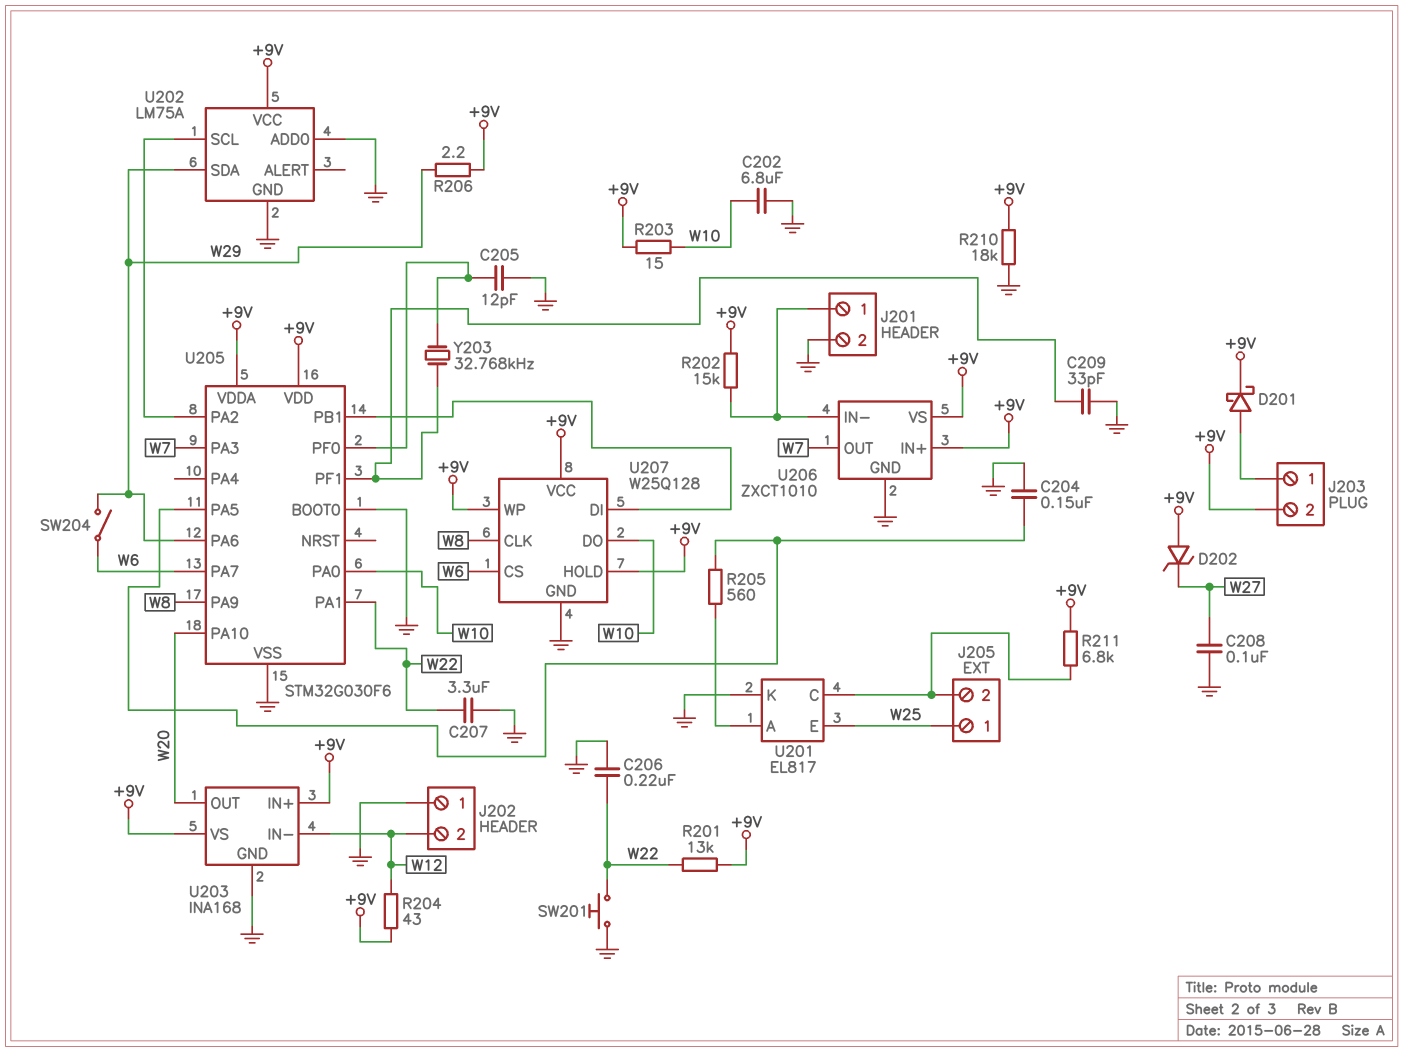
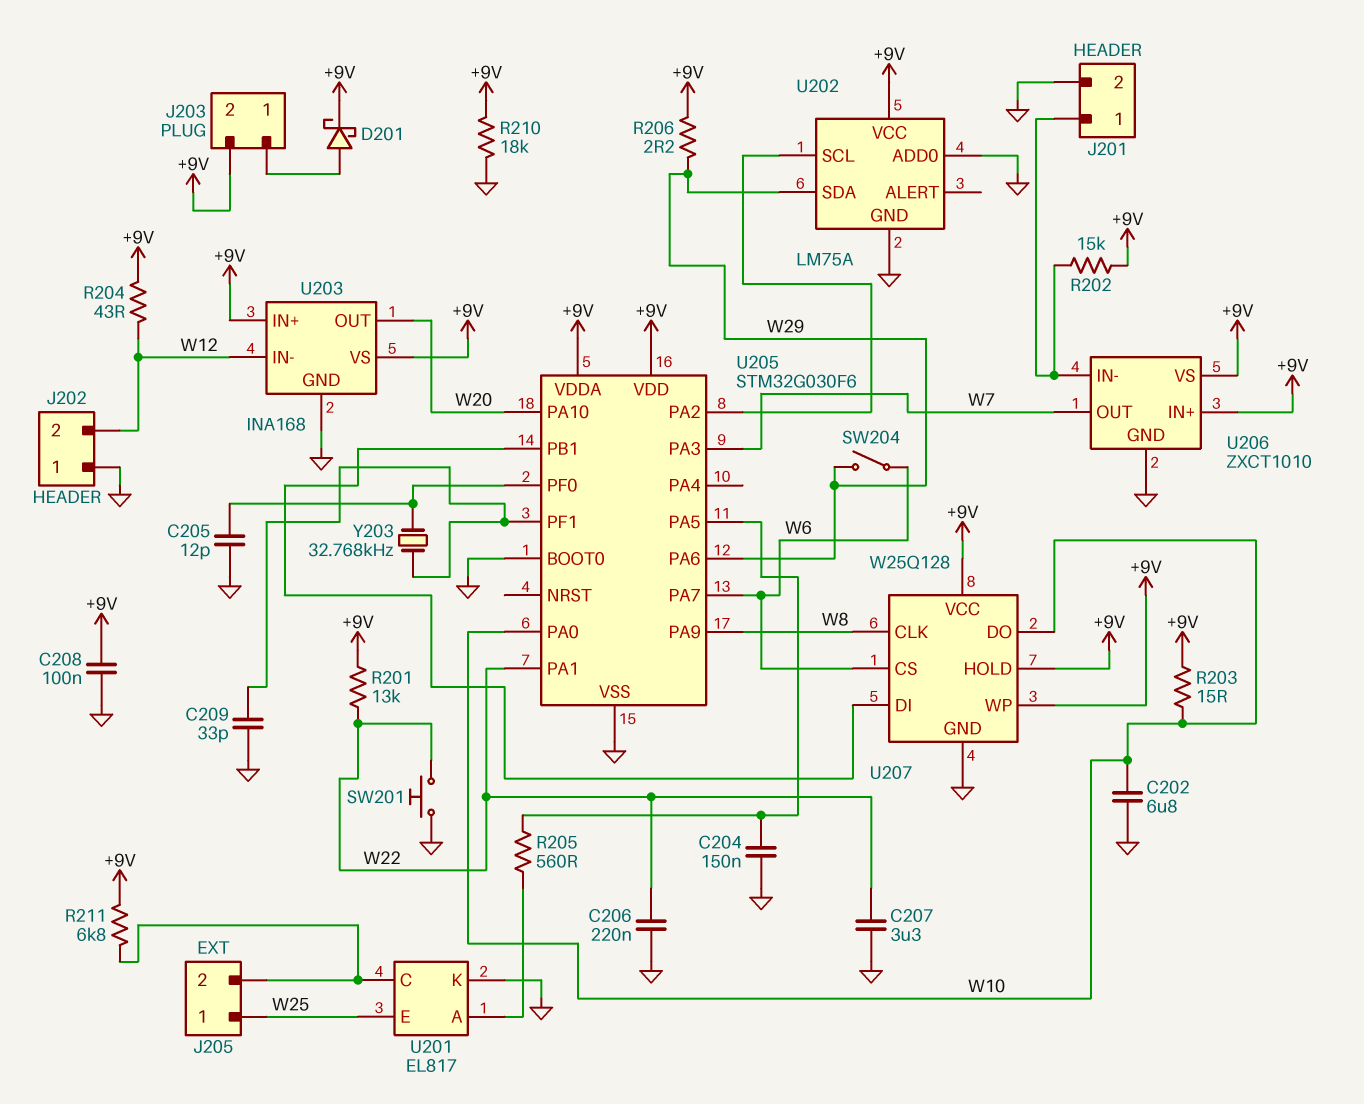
C208: 100nF (GND, W27) -> 100nF (+9V, GND)
D202: zener (A +9V, K W27) -> none

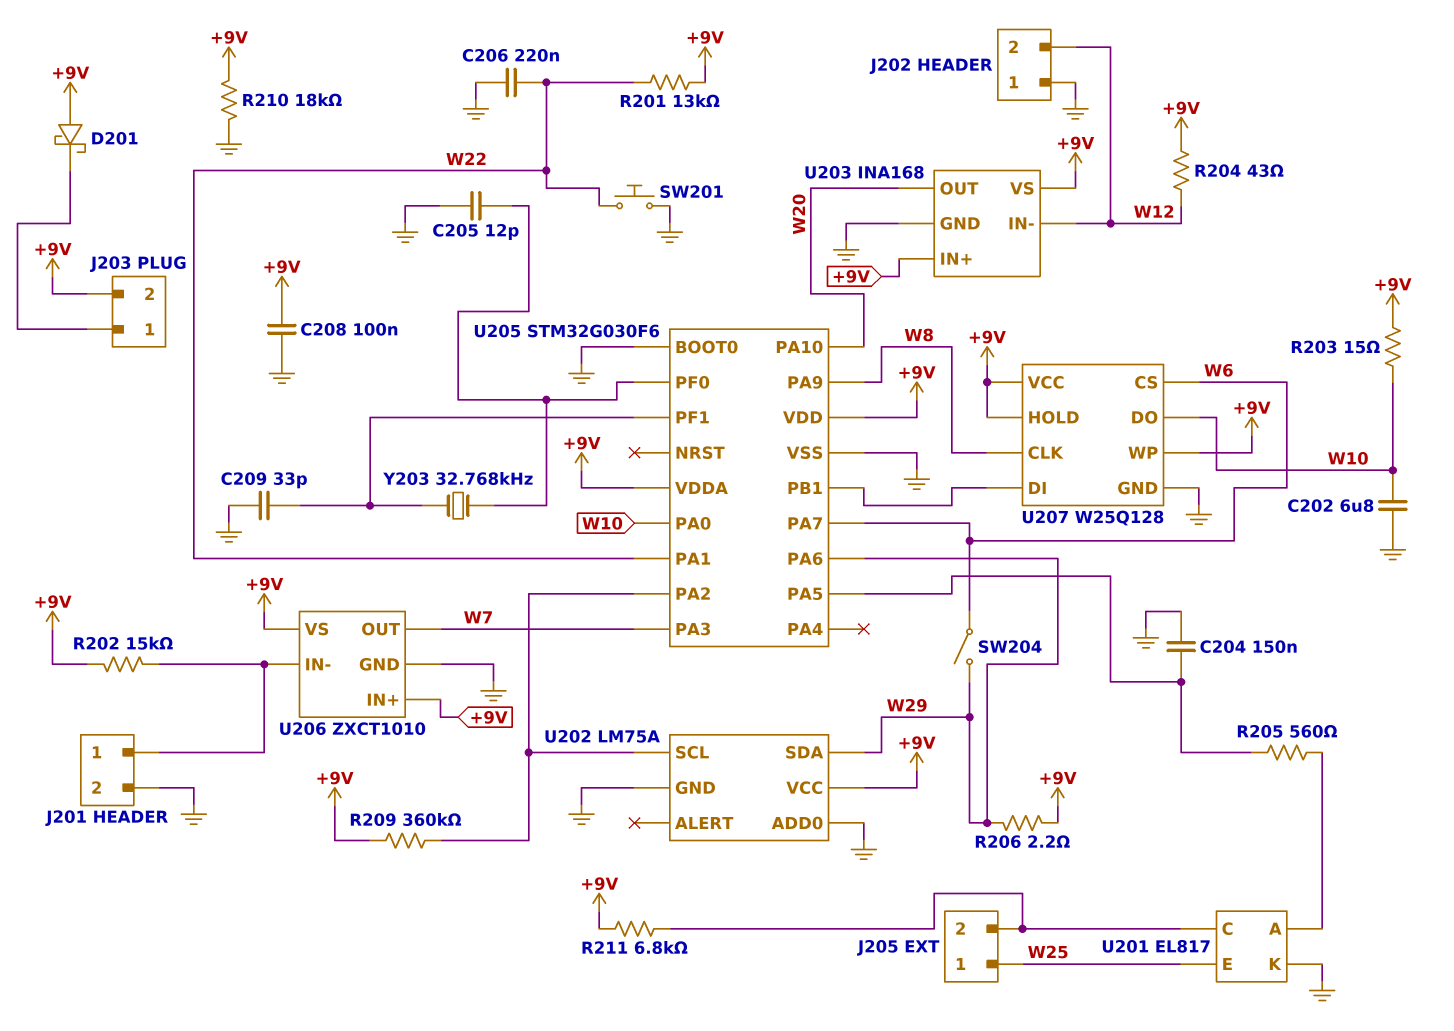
C207: 3.3uF (GND, W22) -> none
D201: schottky (A J203/1, K +9V) -> schottky (A +9V, K J203/1)
R209: none -> 360k (+9V, U202/SCL)

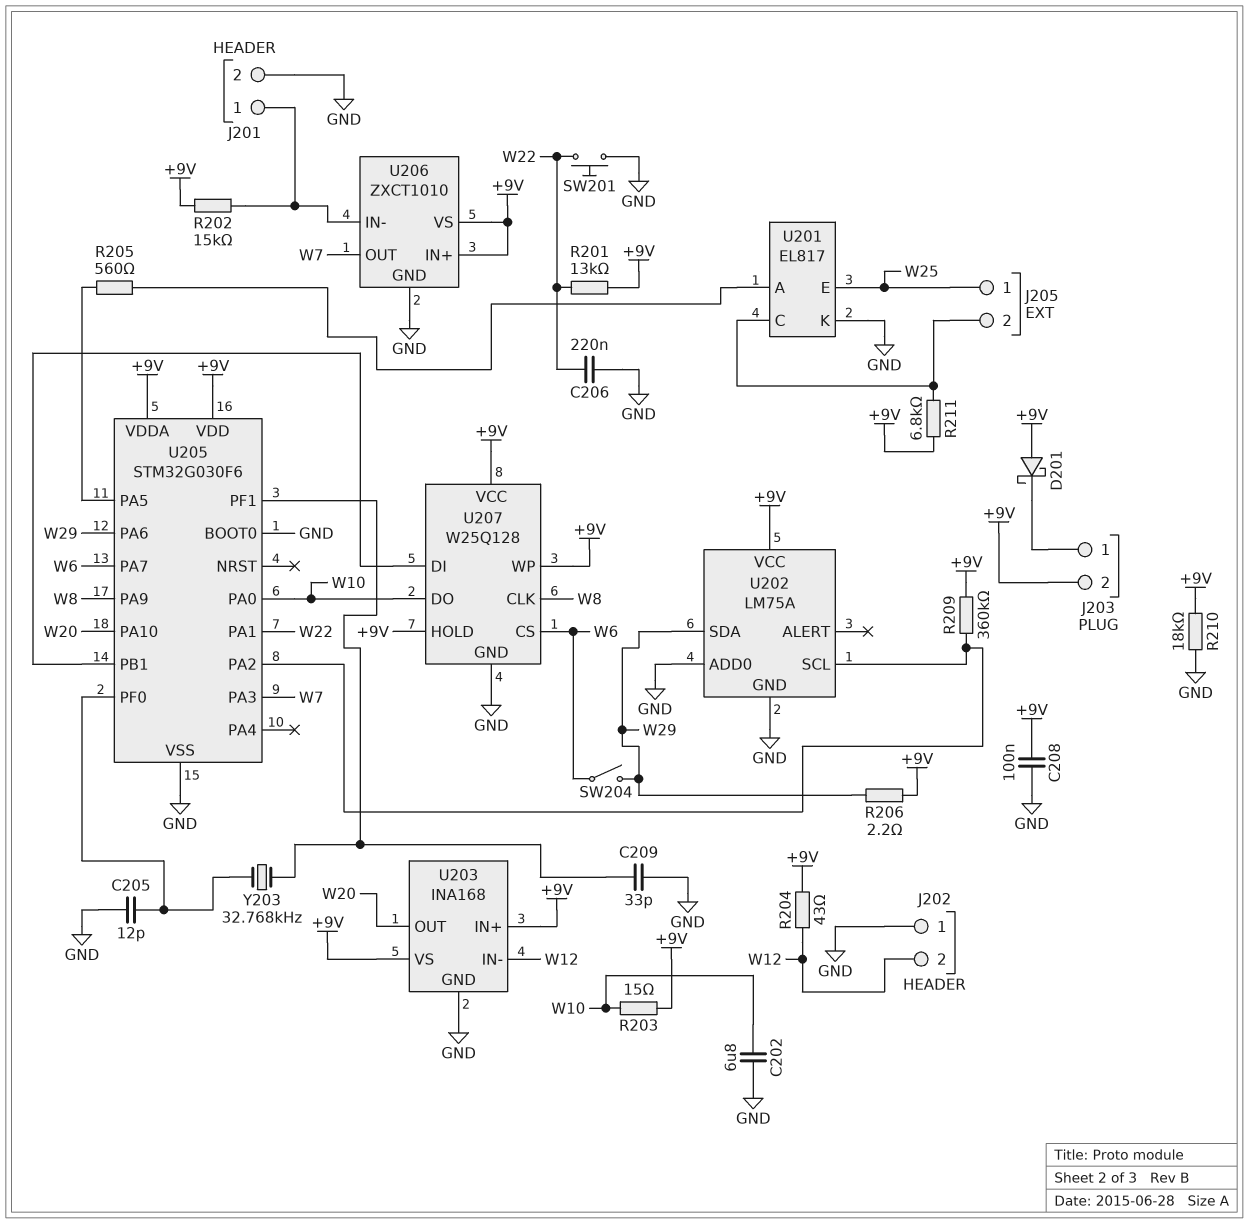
C204: 150nF (GND, U205/PA5) -> none

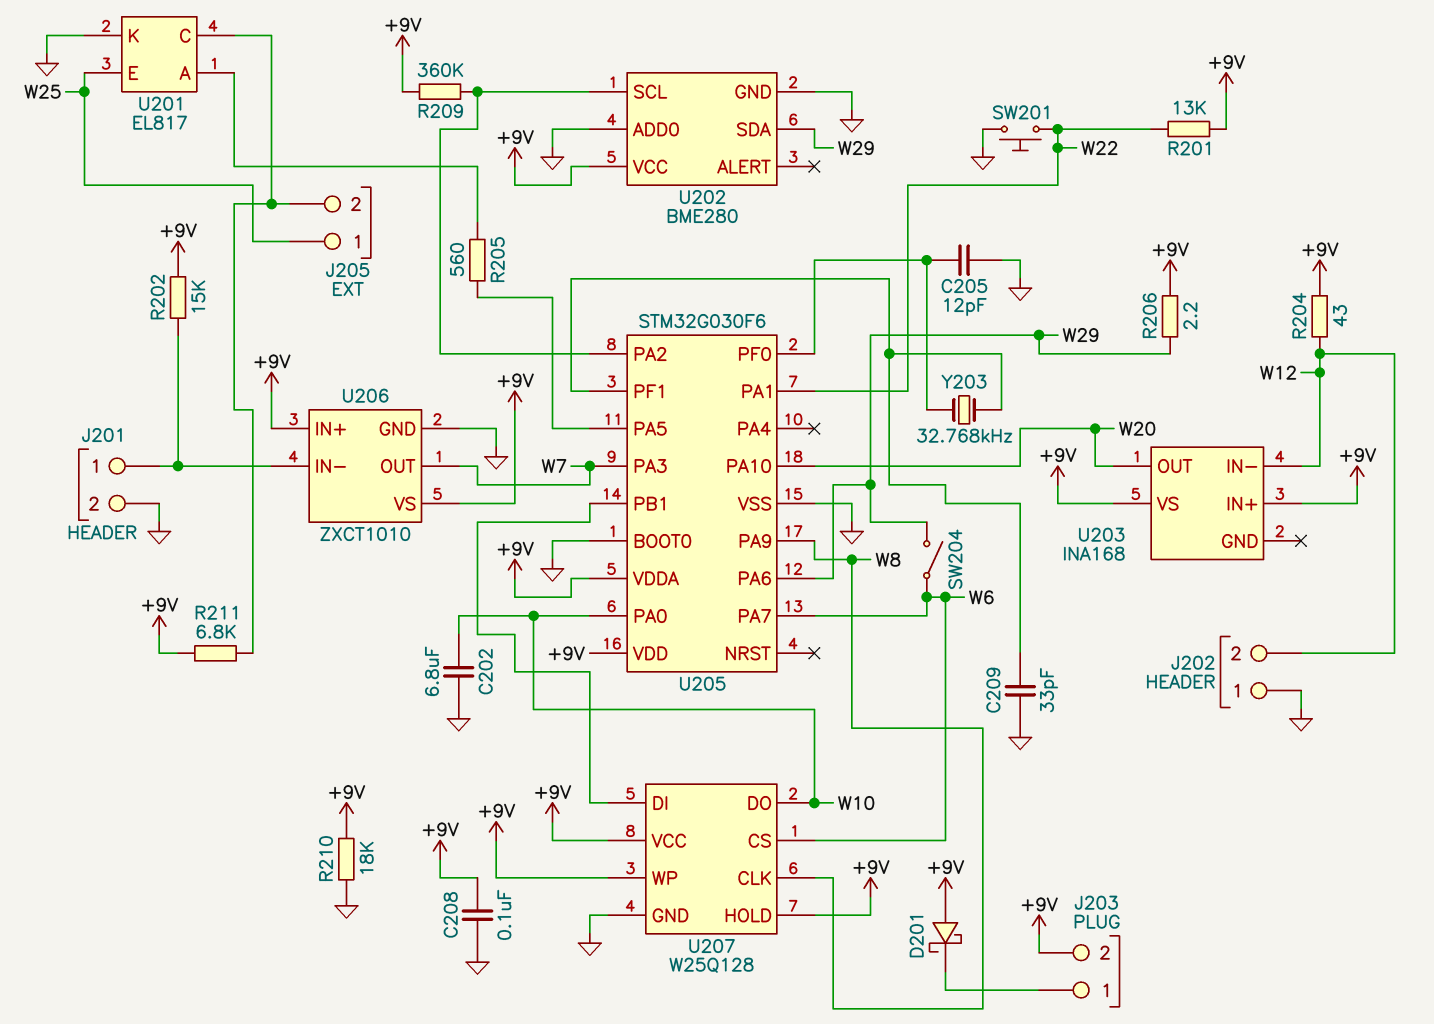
C206: 220nF (GND, W22) -> none
R203: 15 (+9V, W10) -> none
U202: LM75A -> BME280
U203 pin GND: GND -> none

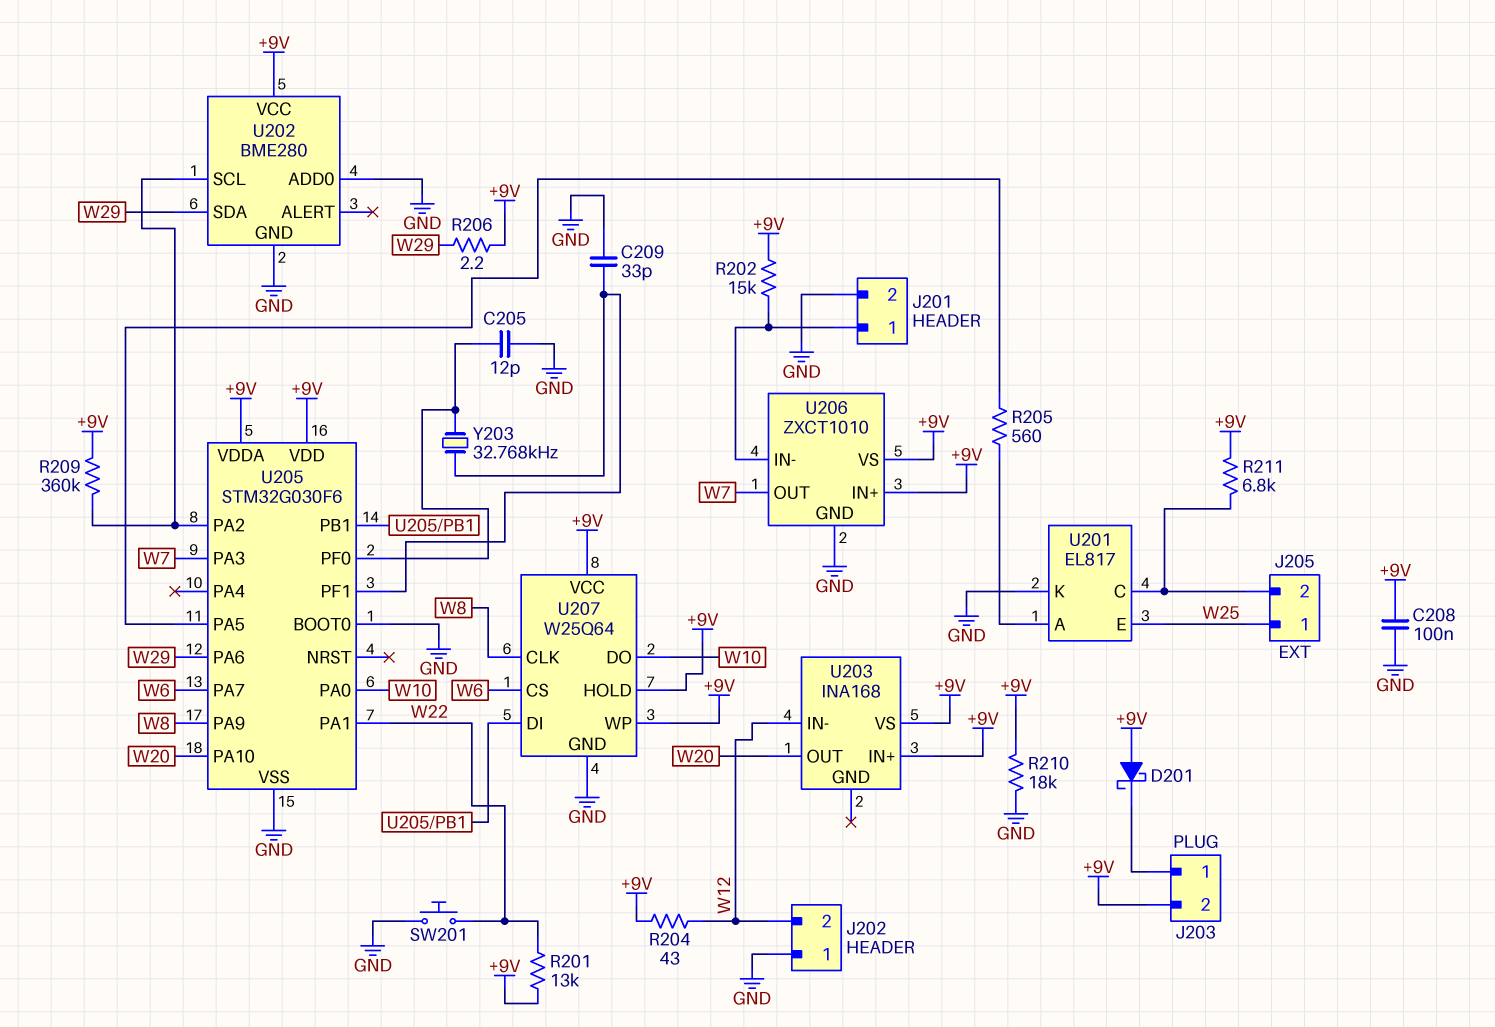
C202: 6.8uF (GND, W10) -> none
SW204: switch (W6, W29) -> none
U207: W25Q128 -> W25Q64

